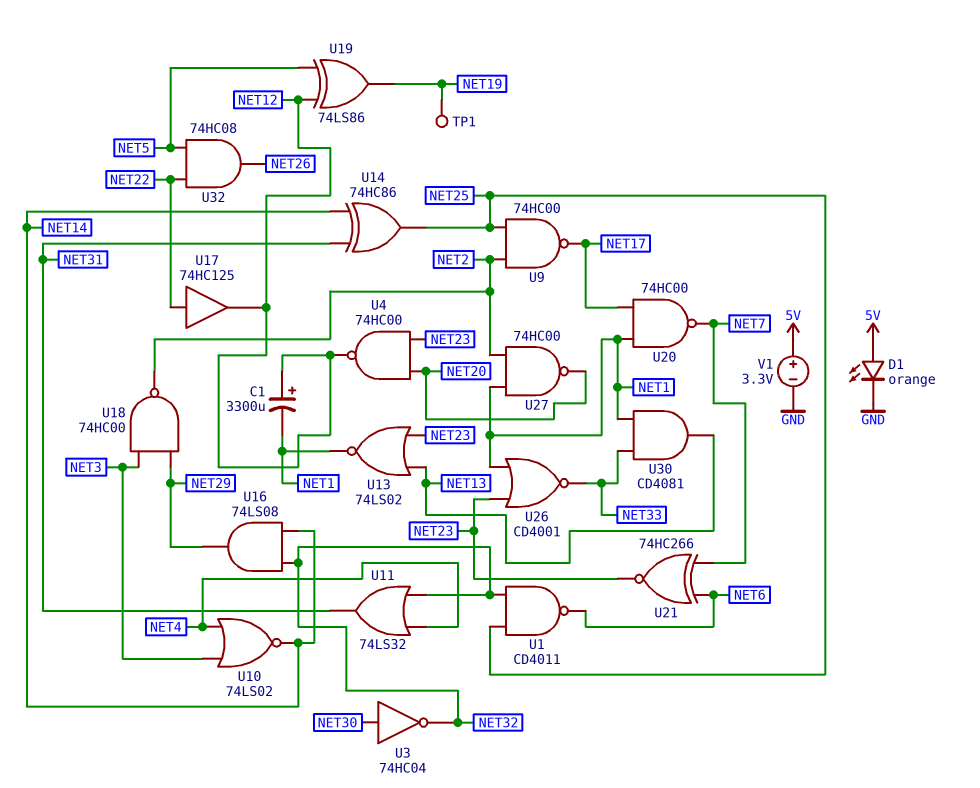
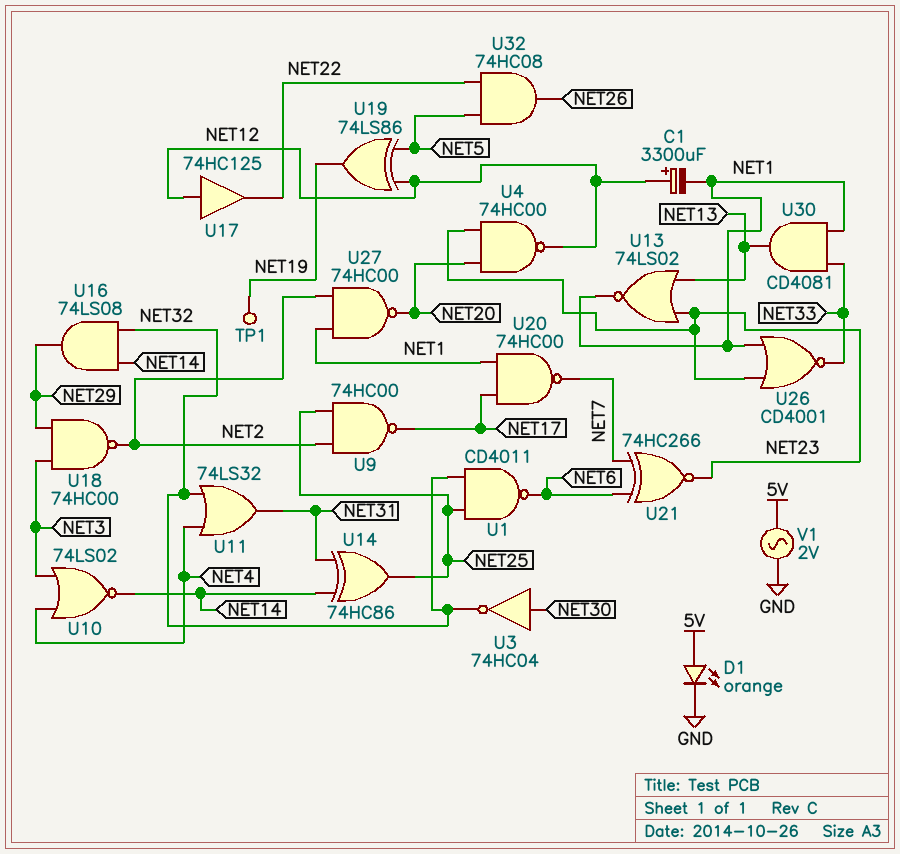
U17: buffer 74HC125 (in NET22, out NET12) -> buffer 74HC125 (in NET12, out NET22)
V1: 3.3V (plus 5V, minus GND) -> AC 2V (5V, GND)

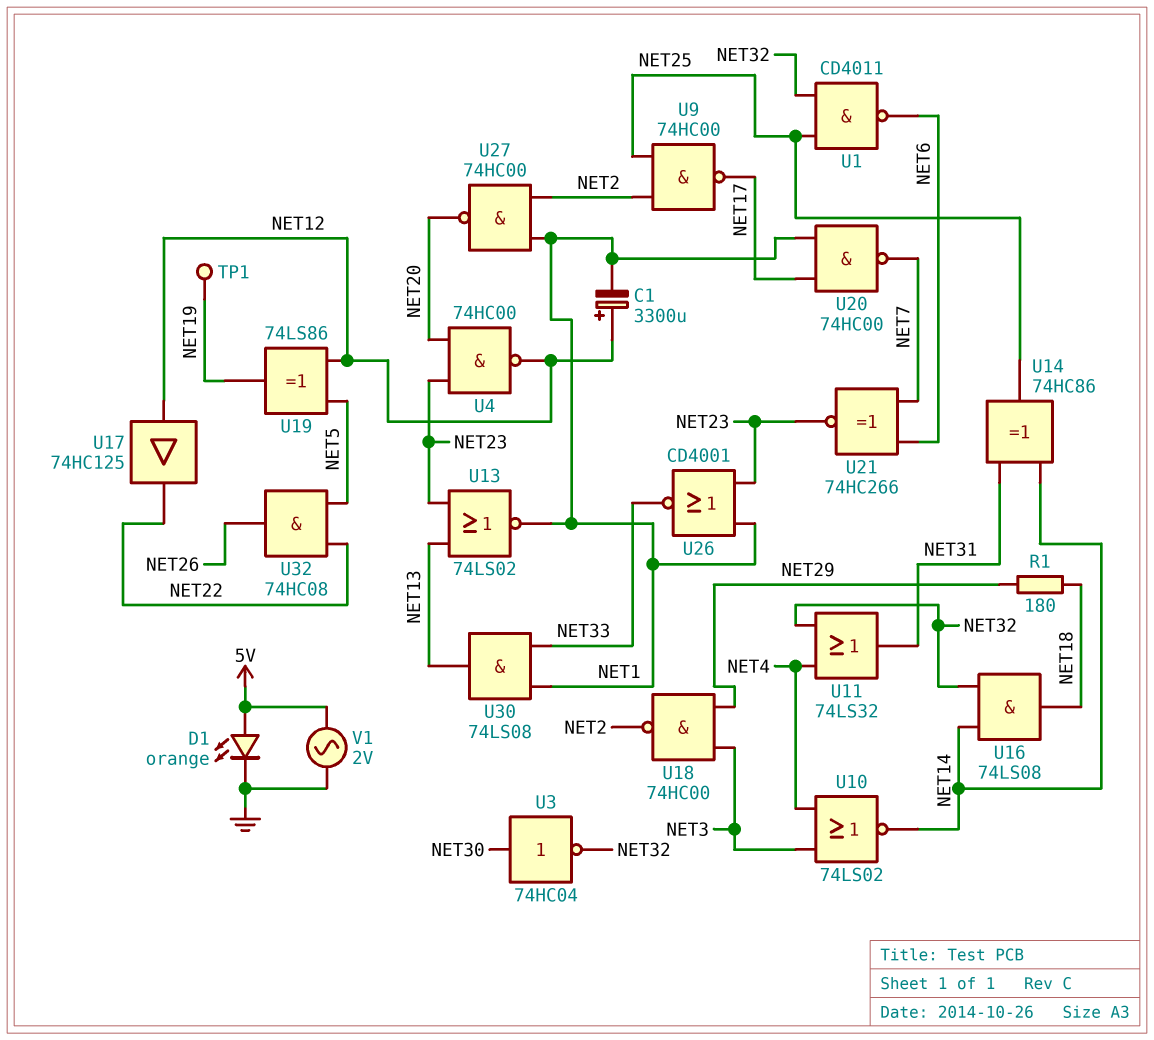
R1: none -> 180 (NET18, NET29)
U16: AND 74LS08 (in NET14, in NET32, out NET29) -> AND 74LS08 (in NET14, in NET32, out NET18)
U30: AND CD4081 (in NET1, in NET33, out NET13) -> AND 74LS08 (in NET1, in NET33, out NET13)

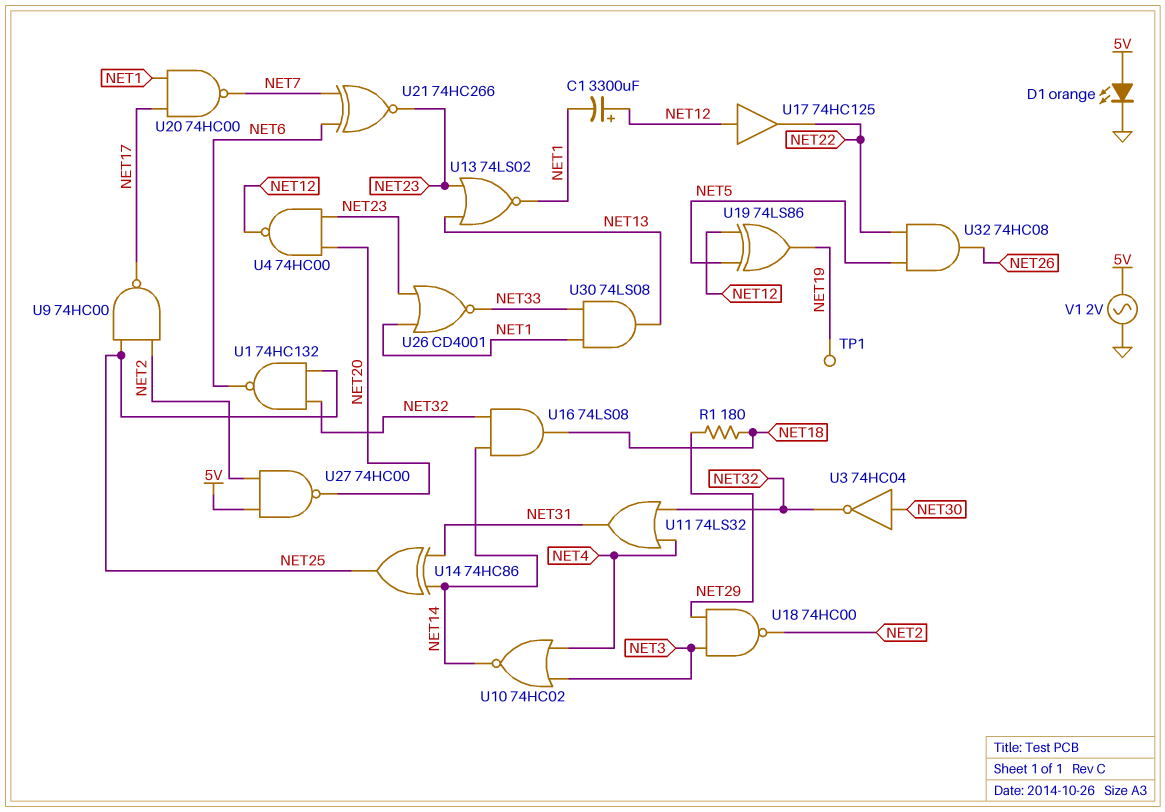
U1: NAND CD4011 (in NET25, in NET32, out NET6) -> NAND 74HC132 (in NET25, in NET32, out NET6)
U10: NOR 74LS02 (in NET3, in NET4, out NET14) -> NOR 74HC02 (in NET3, in NET4, out NET14)
U27: NAND 74HC00 (in NET1, in NET2, out NET20) -> NAND 74HC00 (in 5V, in NET2, out NET20)

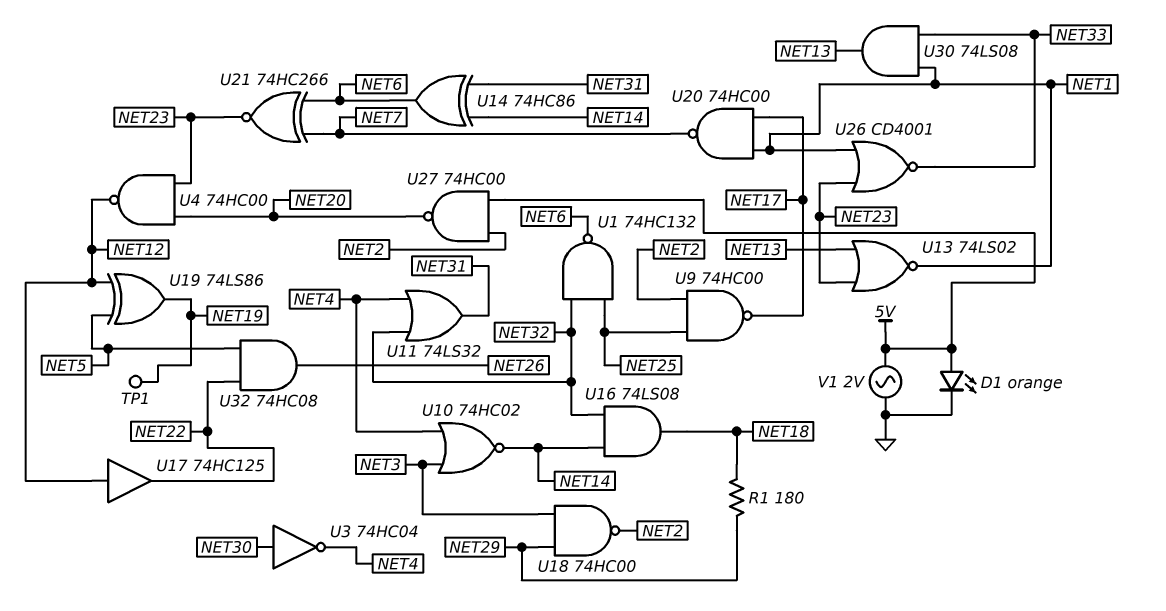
C1: 3300uF (plus NET12, minus NET1) -> none
U3: NOT 74HC04 (in NET30, out NET32) -> NOT 74HC04 (in NET30, out NET4)
U14: XOR 74HC86 (in NET14, in NET31, out NET25) -> XOR 74HC86 (in NET14, in NET31, out NET6)

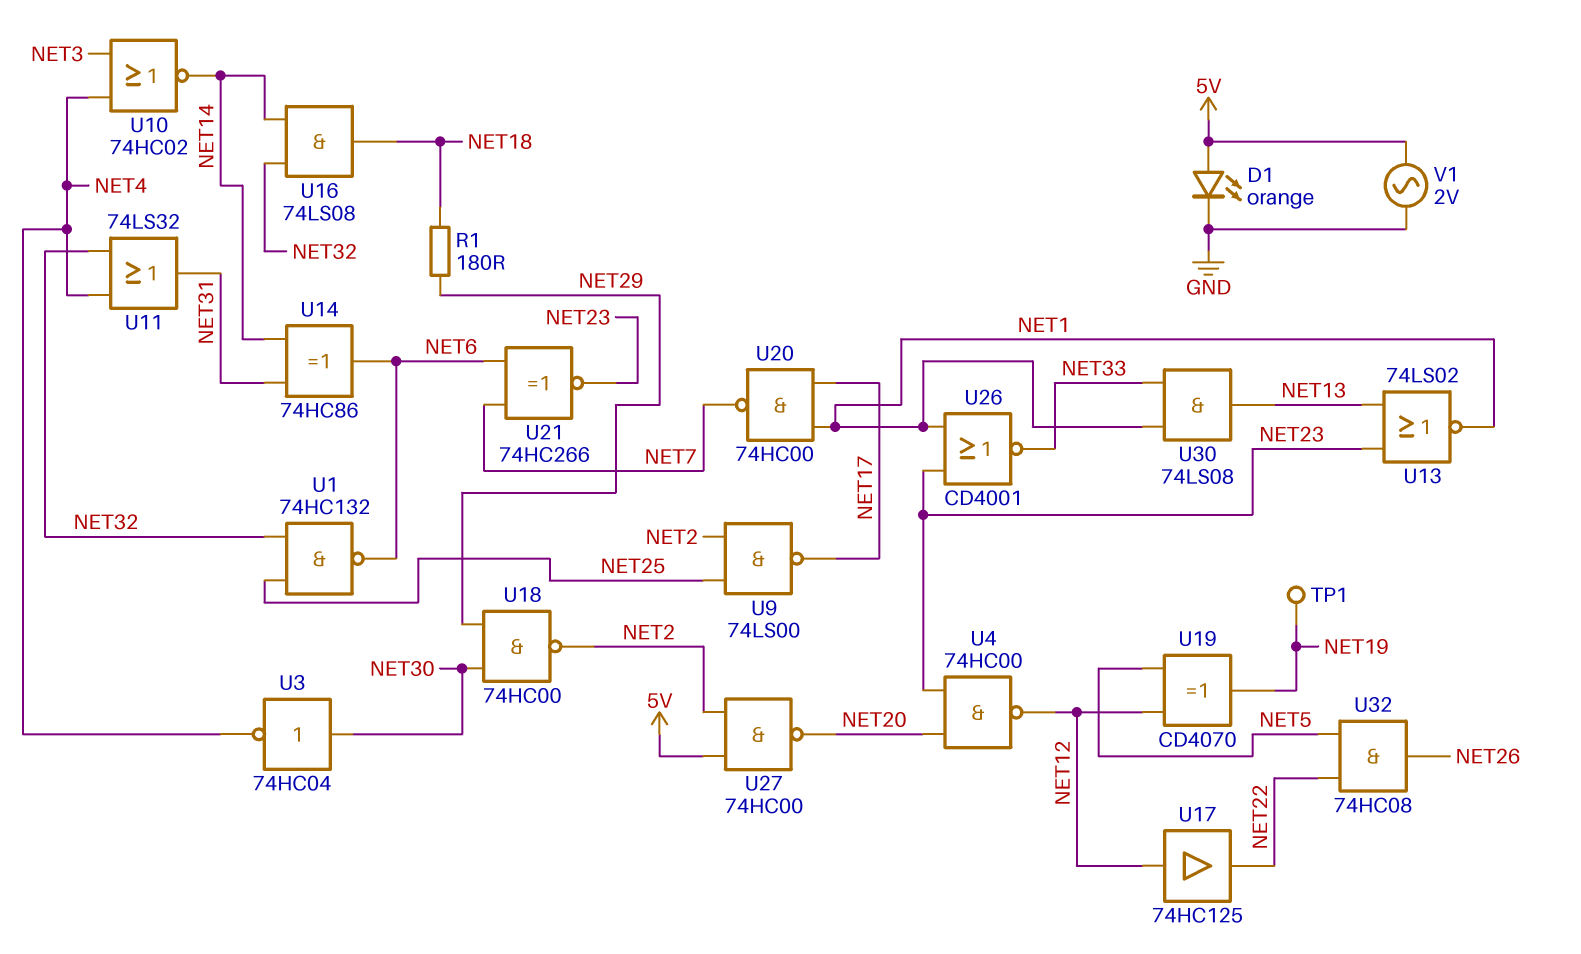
U9: NAND 74HC00 (in NET2, in NET25, out NET17) -> NAND 74LS00 (in NET2, in NET25, out NET17)
U18: NAND 74HC00 (in NET3, in NET29, out NET2) -> NAND 74HC00 (in NET29, in NET30, out NET2)
U19: XOR 74LS86 (in NET5, in NET12, out NET19) -> XOR CD4070 (in NET5, in NET12, out NET19)

